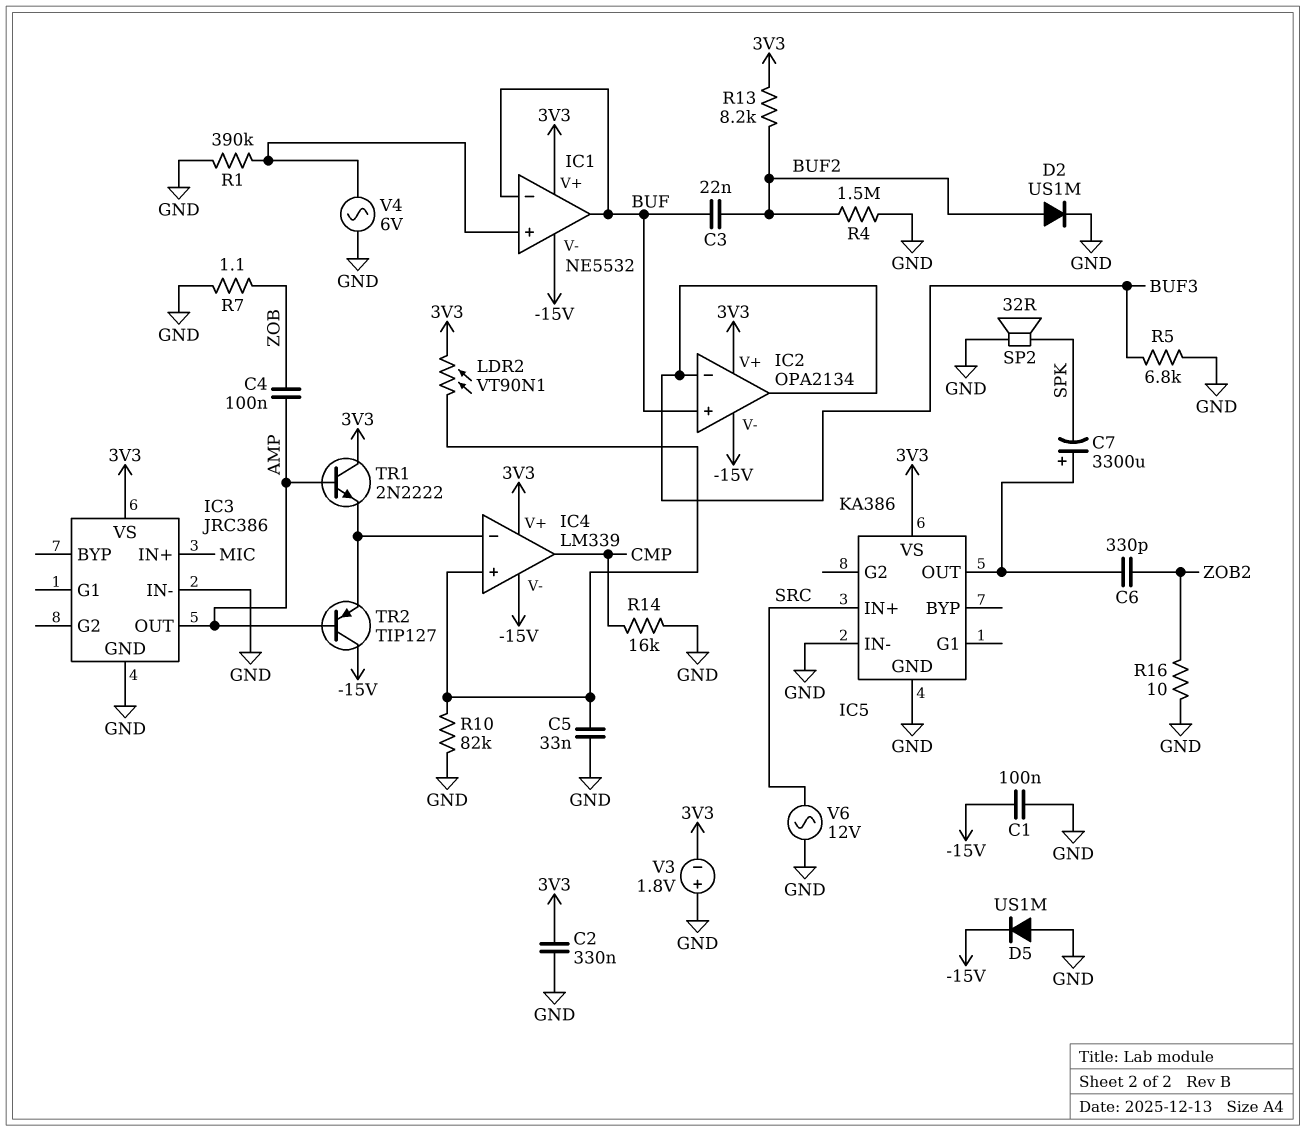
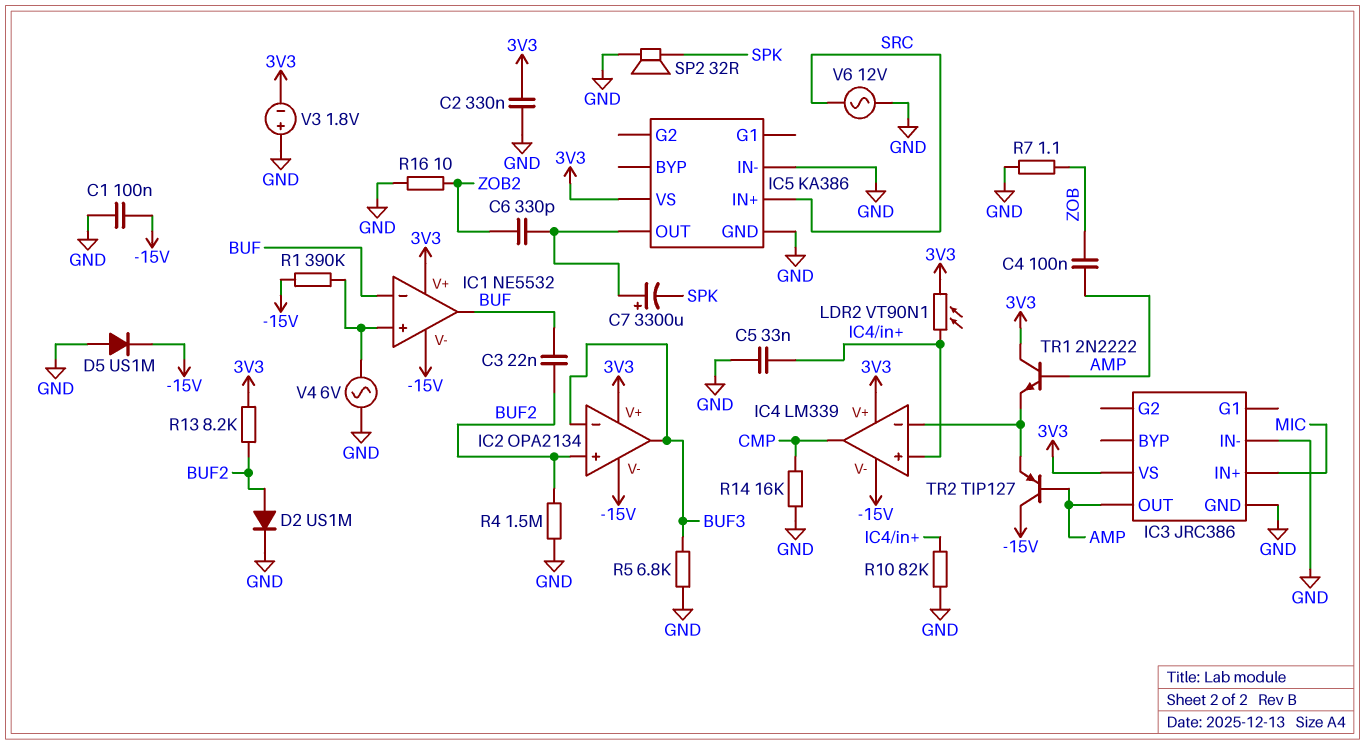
IC2 pin in+: BUF -> BUF2
R1: 390k (GND, IC1/in+) -> 390k (-15V, IC1/in+)

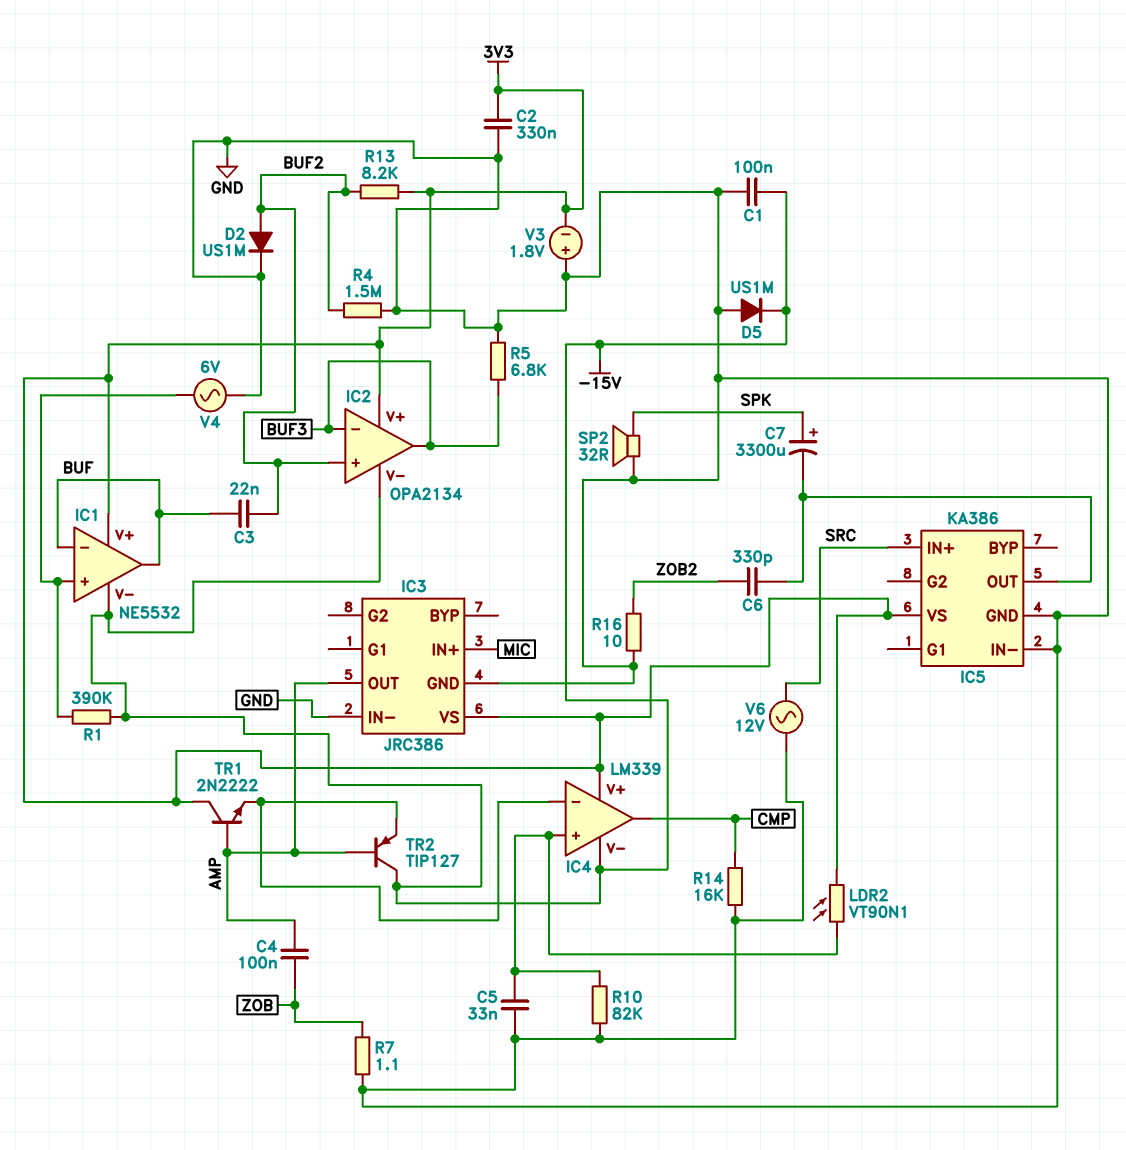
C7: 3300uF (plus IC5/OUT, minus SPK) -> 3300uF (plus SPK, minus IC5/OUT)

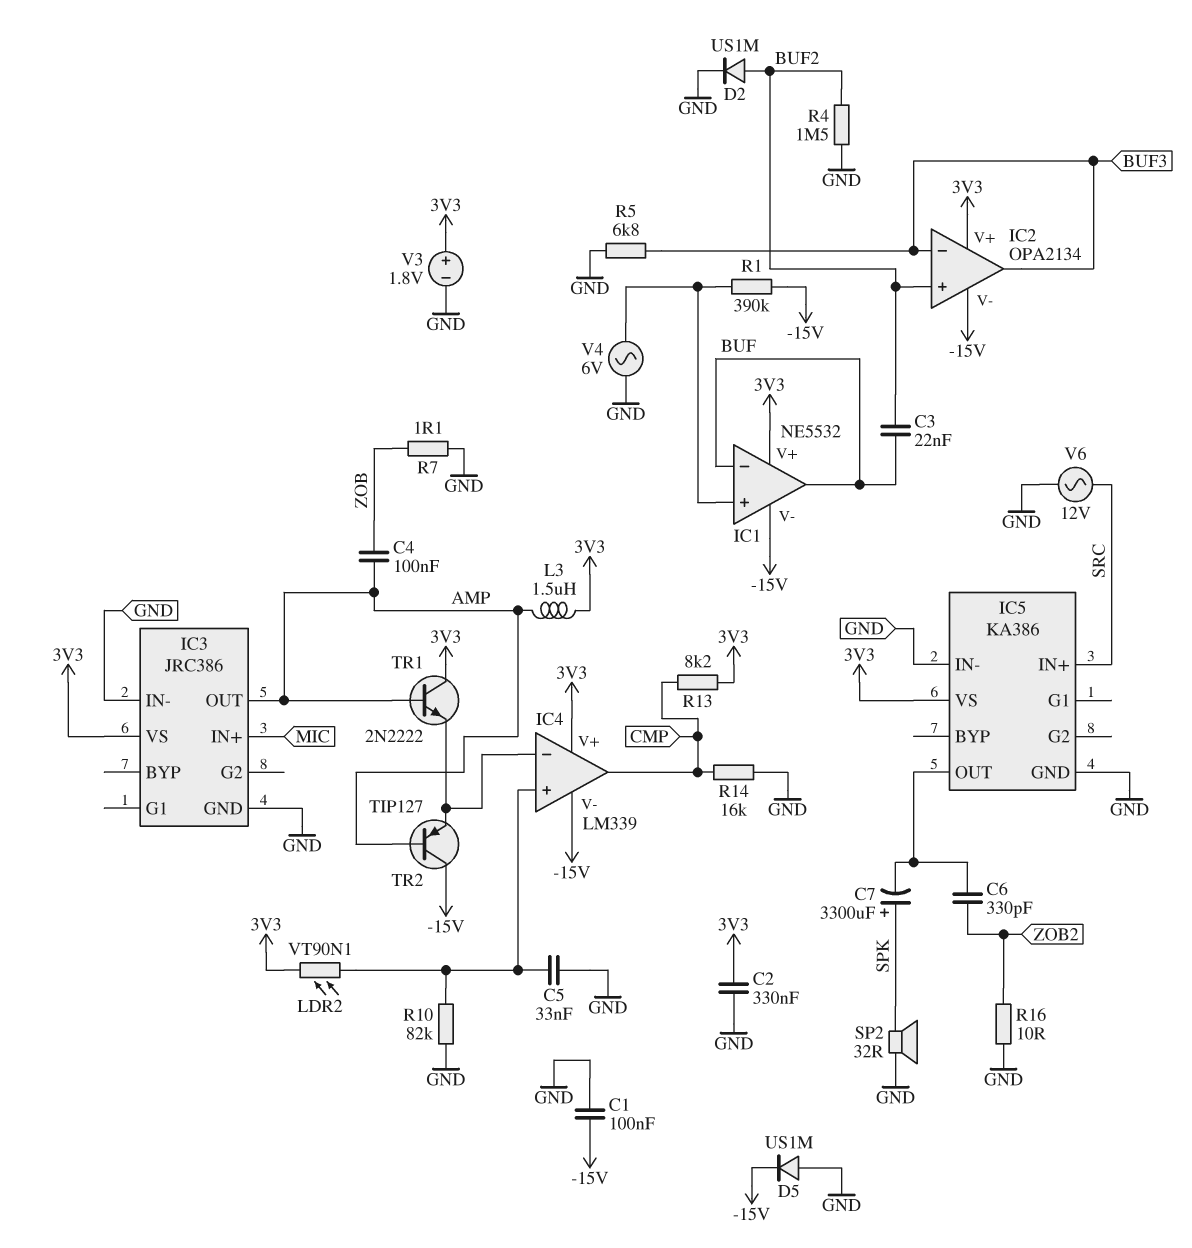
L3: none -> 1.5uH (3V3, AMP)
R13: 8.2k (3V3, BUF2) -> 8.2k (3V3, CMP)
V3: 1.8V (plus GND, minus 3V3) -> 1.8V (plus 3V3, minus GND)

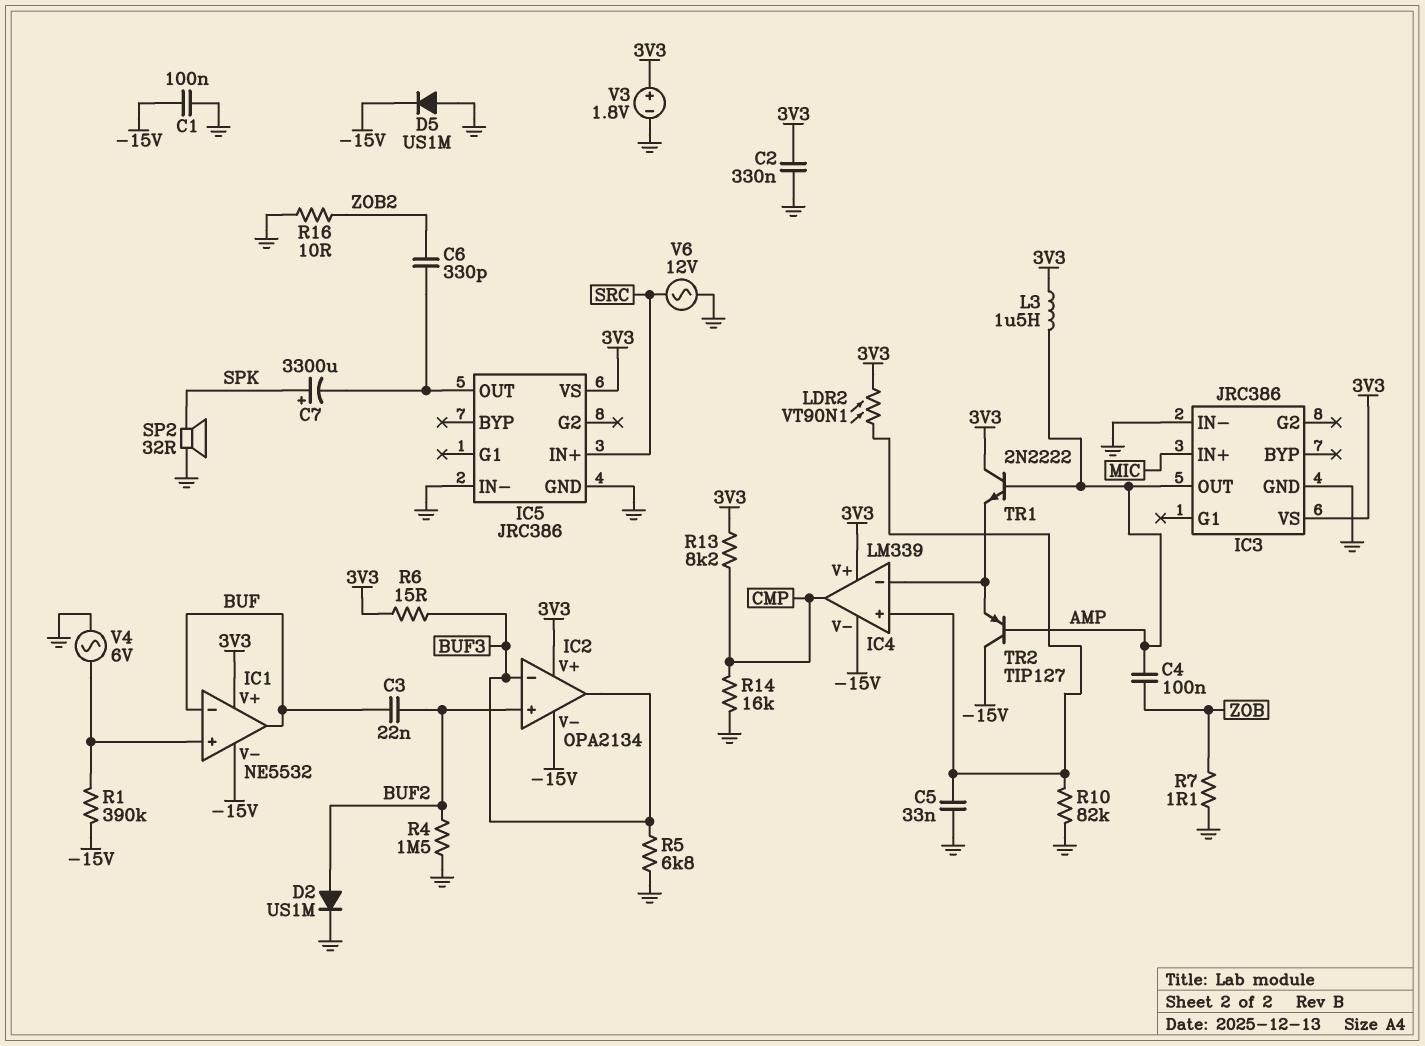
IC5: KA386 -> JRC386
R6: none -> 15 (3V3, BUF3)

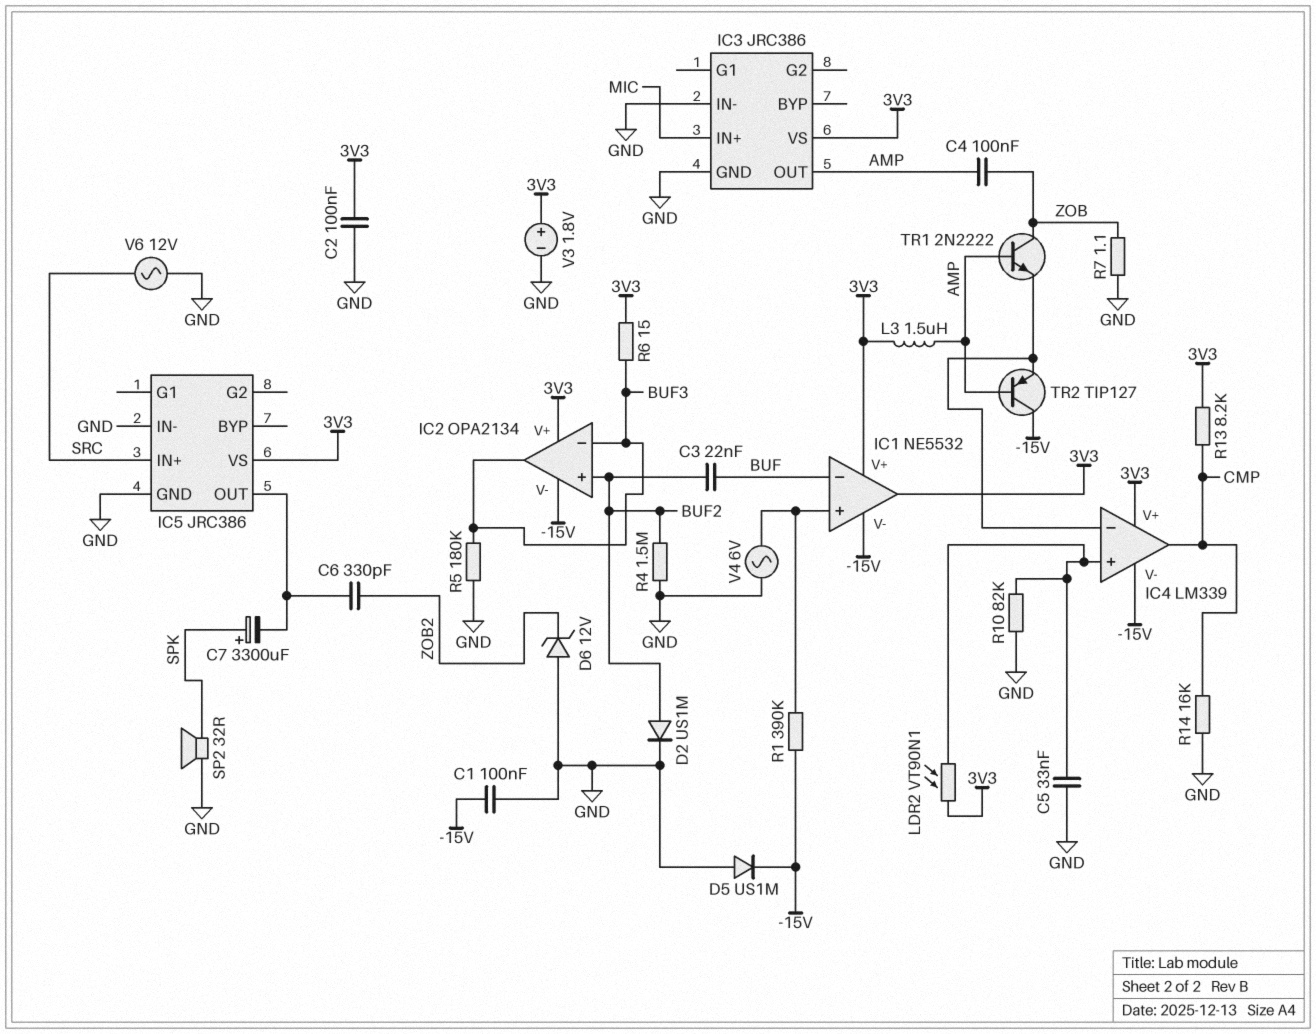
C2: 330nF (3V3, GND) -> 100nF (3V3, GND)
D6: none -> zener 12V (A GND, K ZOB2)
IC1 pin out: BUF -> 3V3
R5: 6.8k (BUF3, GND) -> 180k (BUF3, GND)
R16: 10 (GND, ZOB2) -> none
TR1: NPN 2N2222 (B AMP, C 3V3, E IC4/in-) -> NPN 2N2222 (B AMP, C ZOB, E IC4/in-)

